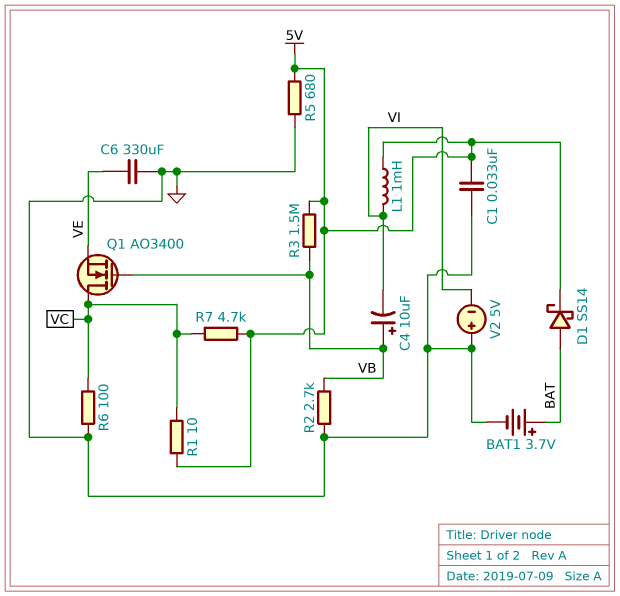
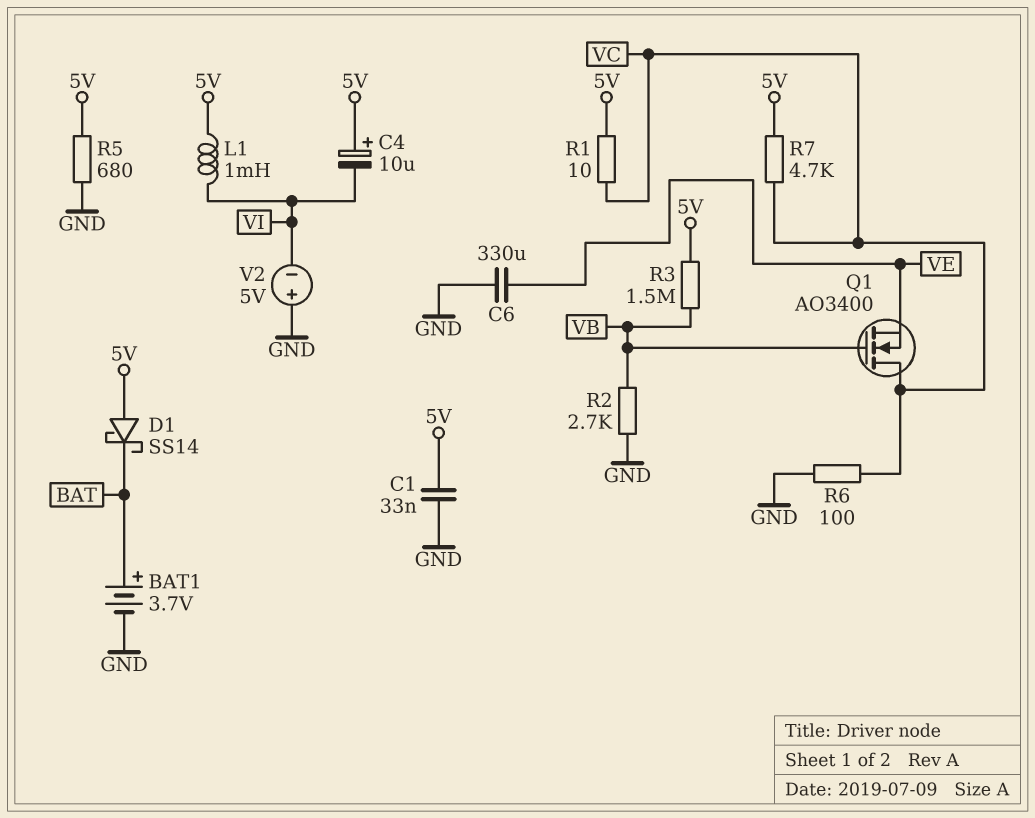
C4: 10uF (plus VB, minus VI) -> 10uF (plus 5V, minus VI)
D1: schottky SS14 (A BAT, K 5V) -> schottky SS14 (A 5V, K BAT)

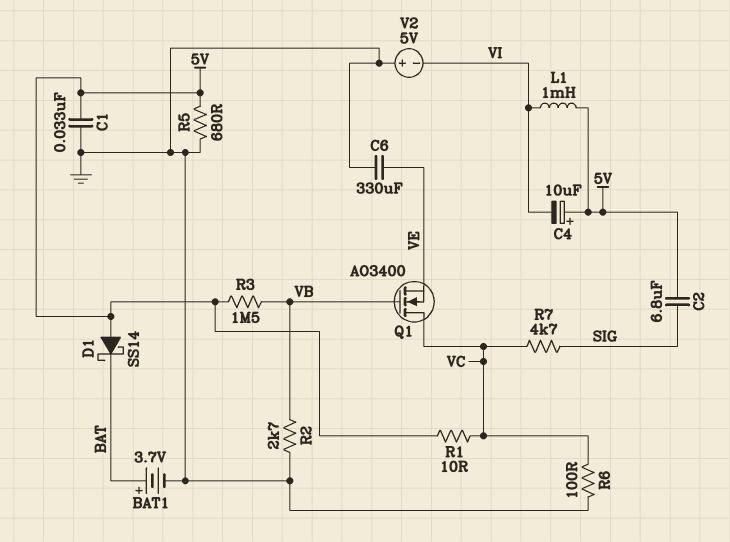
C2: none -> 6.8uF (5V, SIG)
R7: 4.7k (5V, VC) -> 4.7k (SIG, VC)

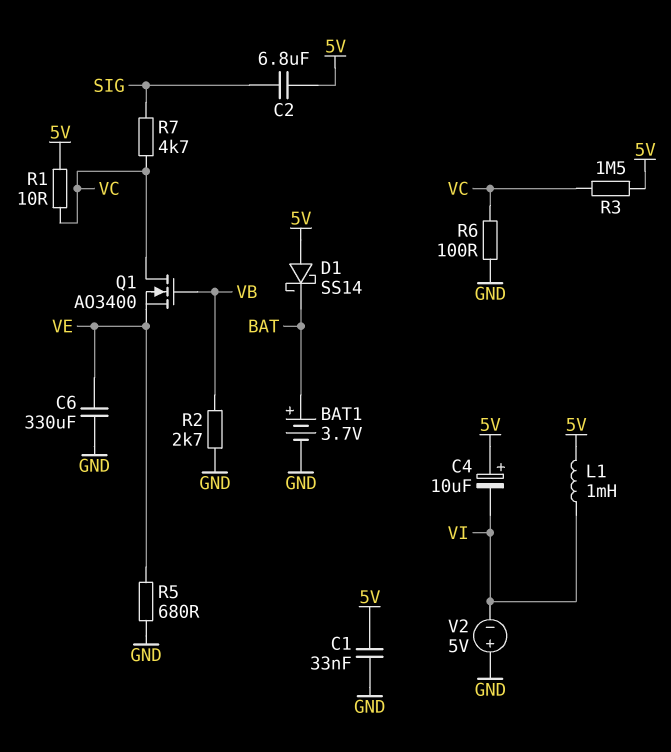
R3: 1.5M (5V, VB) -> 1.5M (5V, VC)
R5: 680 (5V, GND) -> 680 (GND, VE)

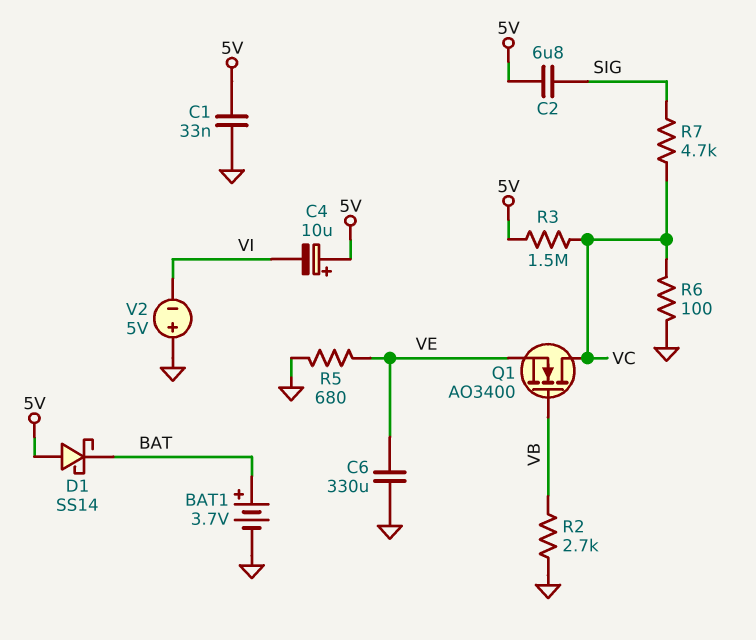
L1: 1mH (5V, VI) -> none
R1: 10 (5V, VC) -> none

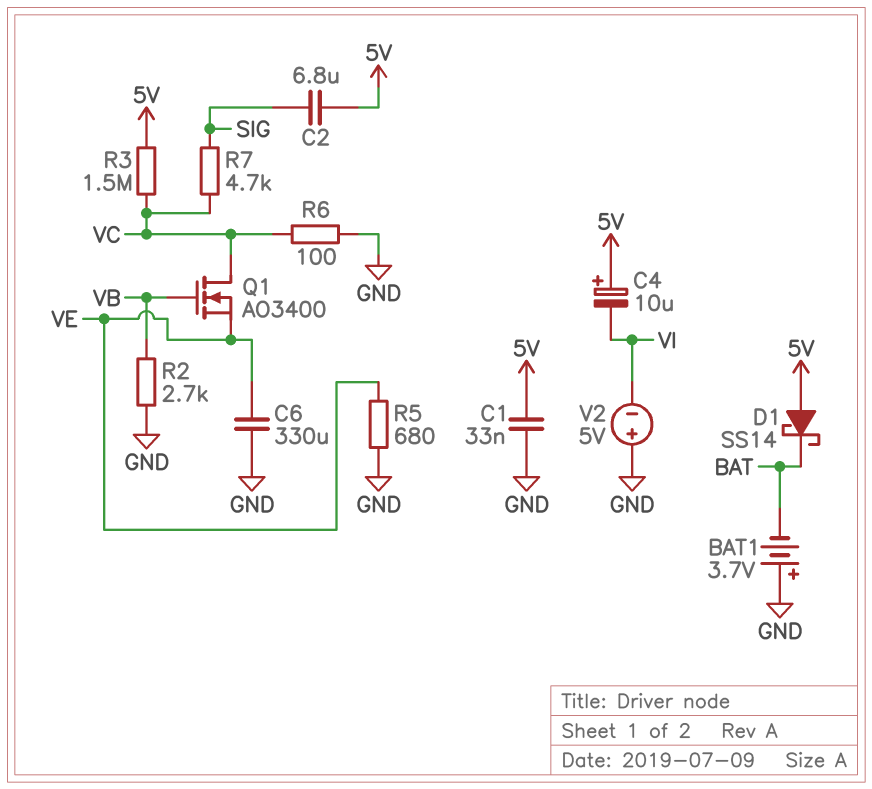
BAT1: 3.7V (plus BAT, minus GND) -> 3.7V (plus GND, minus BAT)

